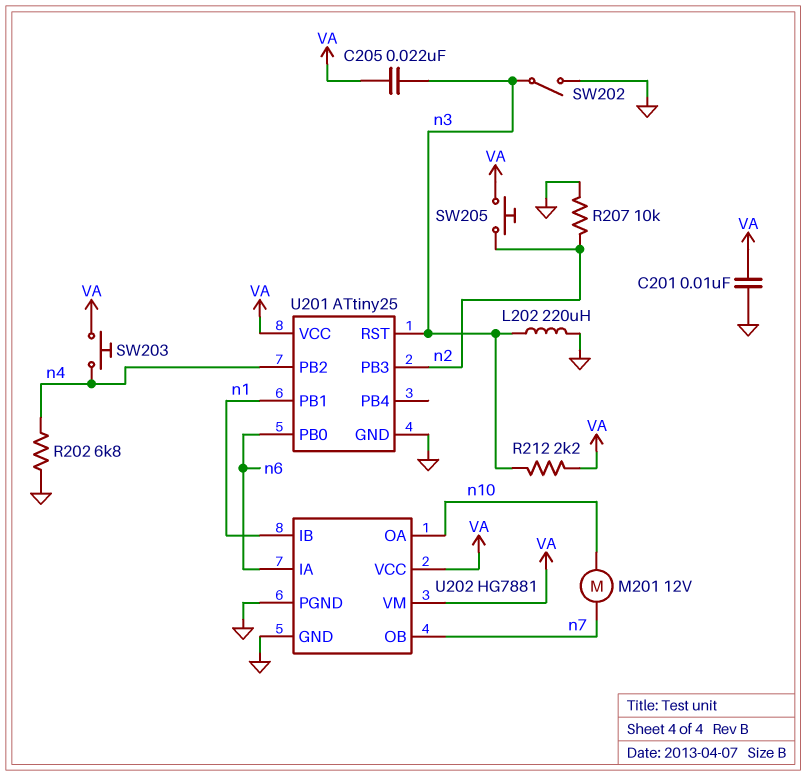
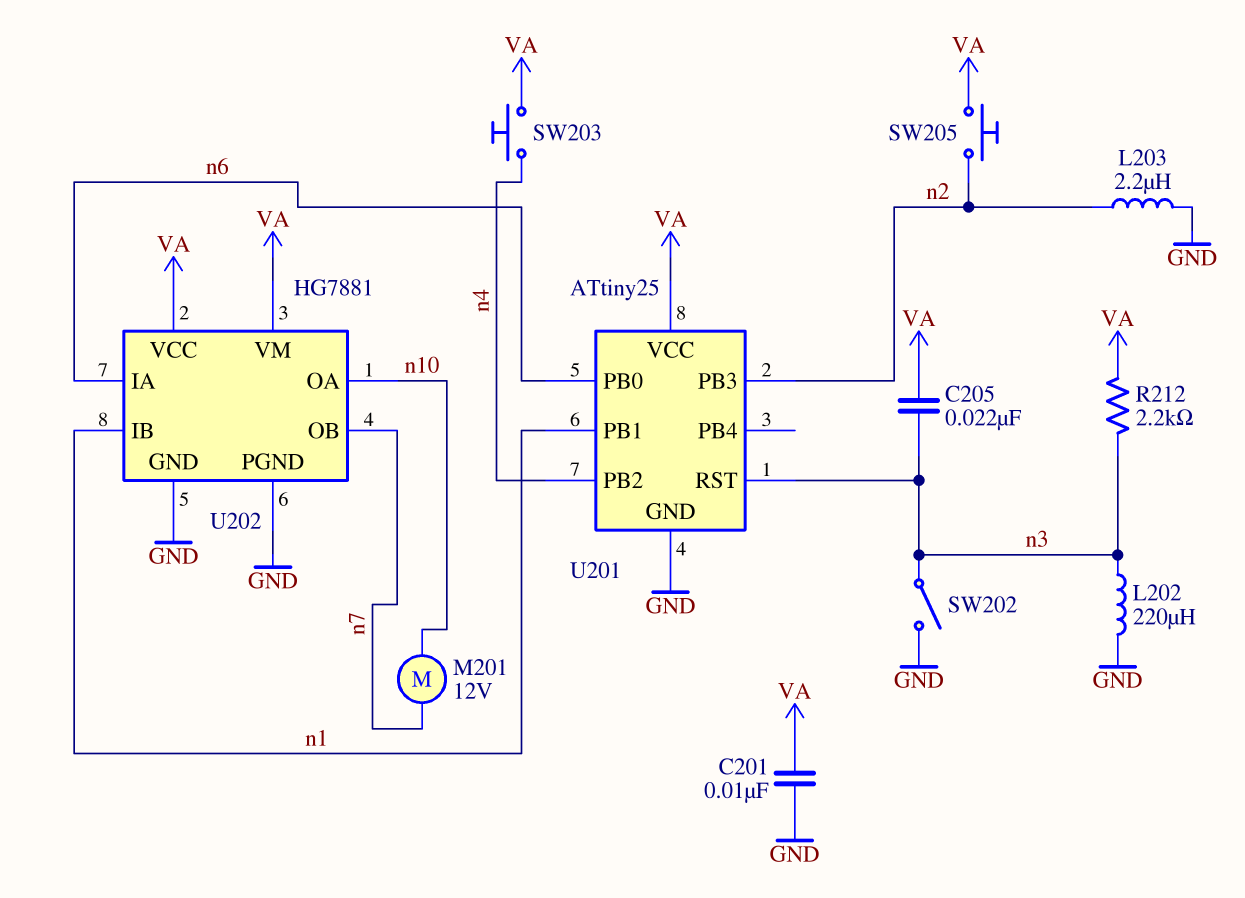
L203: none -> 2.2uH (GND, n2)
R202: 6.8k (GND, n4) -> none
R207: 10k (GND, n2) -> none

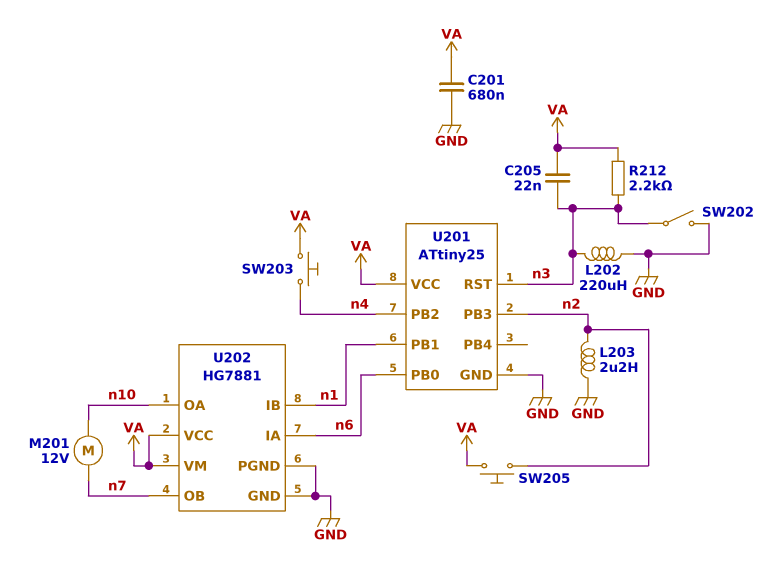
C201: 10nF (GND, VA) -> 680nF (GND, VA)

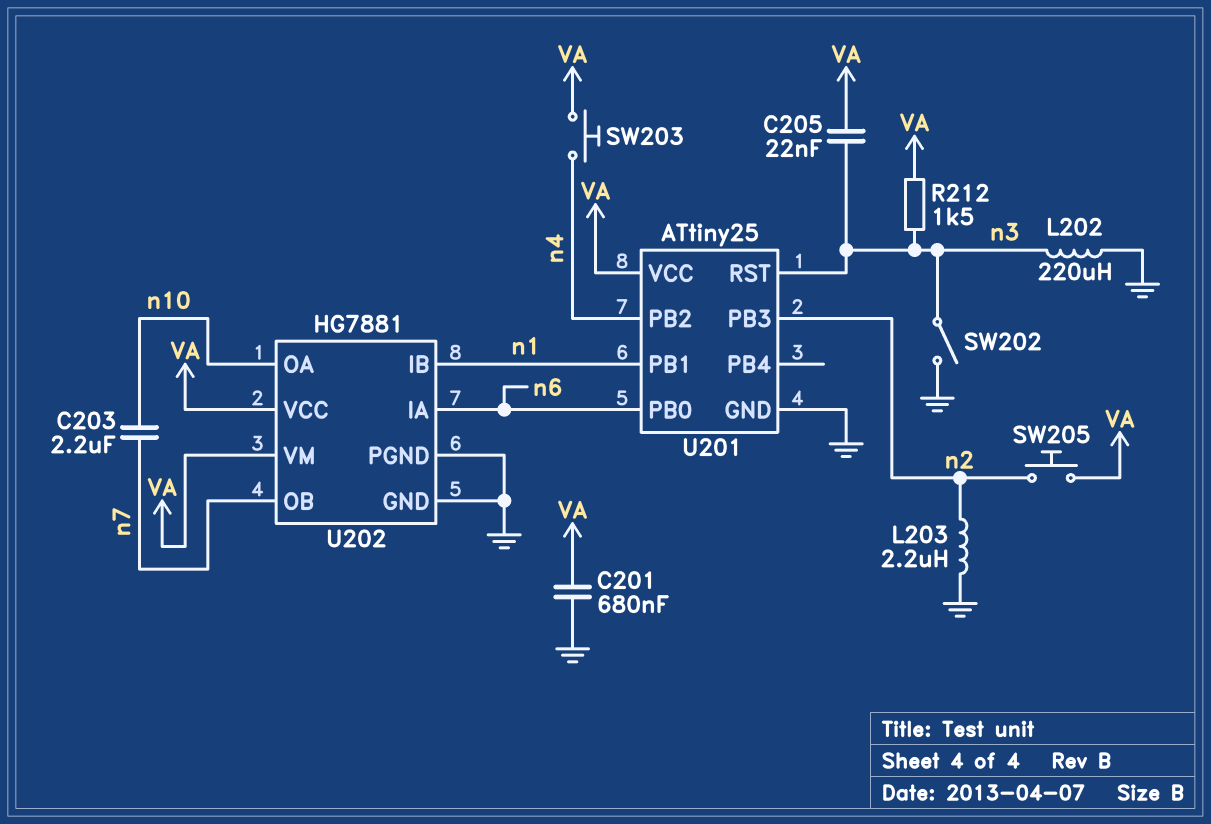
C203: none -> 2.2uF (n7, n10)
M201: motor 12V (n7, n10) -> none
R212: 2.2k (VA, n3) -> 1.5k (VA, n3)

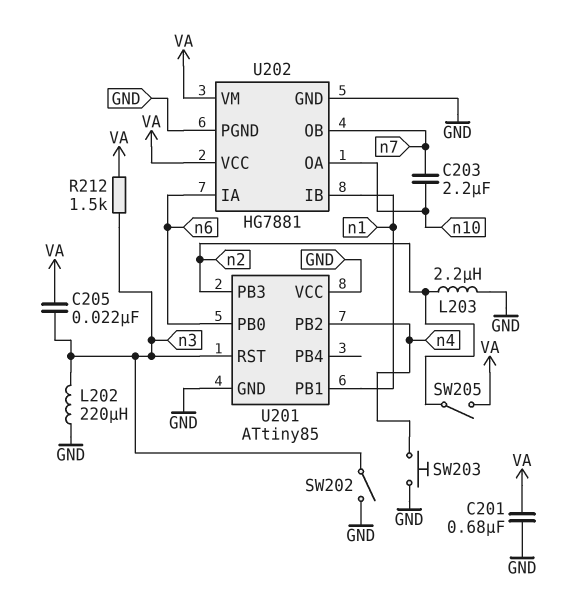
SW203: button (VA, n4) -> button (GND, n4)
SW205: button (VA, n2) -> switch (VA, n2)
U201: ATtiny25 -> ATtiny85
U201 pin VCC: VA -> GND

